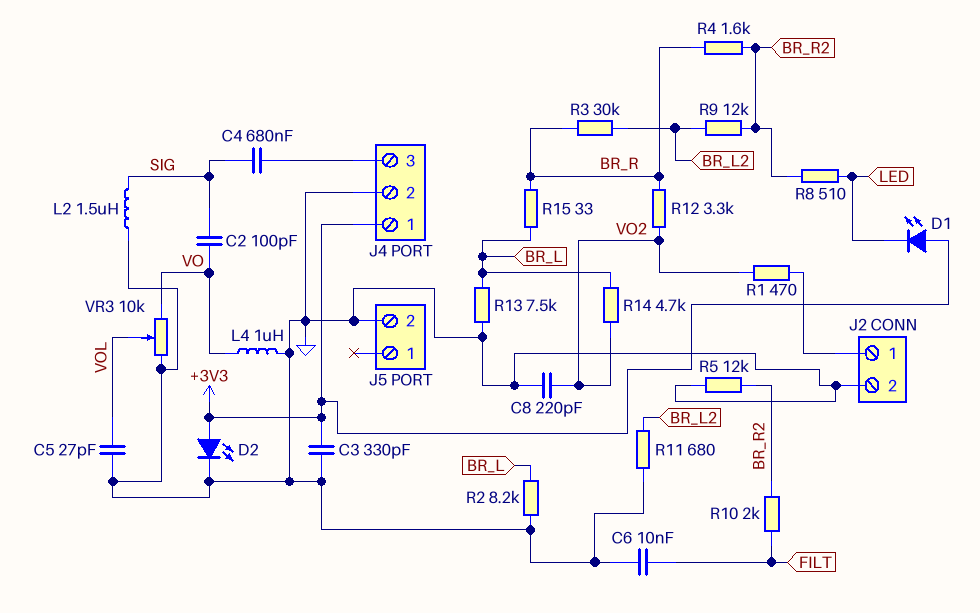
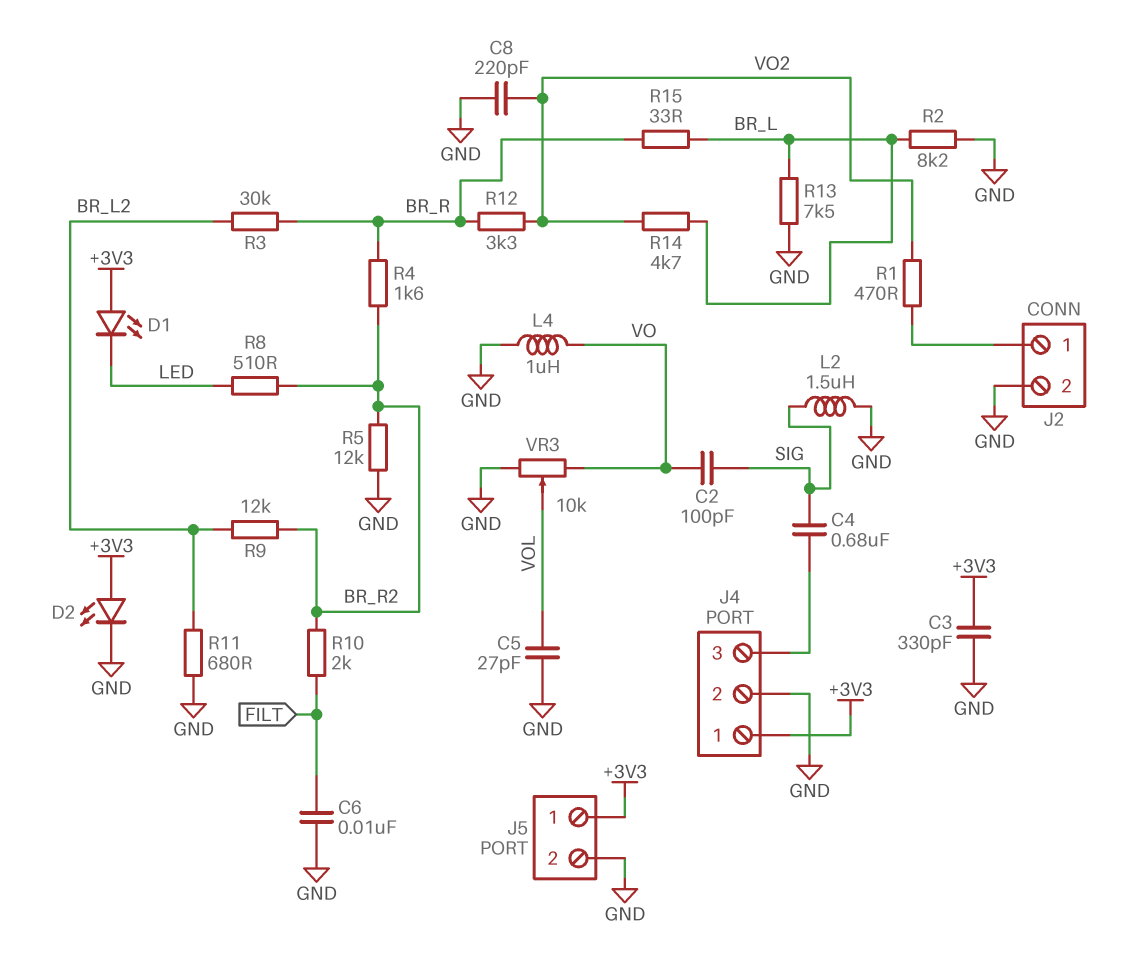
J5 pin 1: none -> +3V3

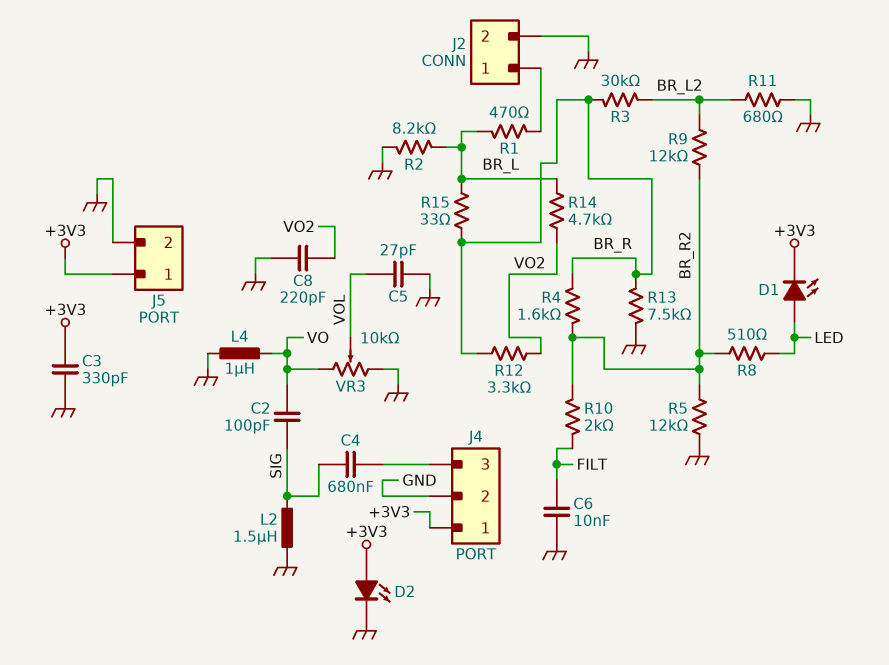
D1: LED (A +3V3, K LED) -> LED (A LED, K +3V3)
R1: 470 (J2/1, VO2) -> 470 (BR_L, J2/1)
R13: 7.5k (BR_L, GND) -> 7.5k (BR_R, GND)

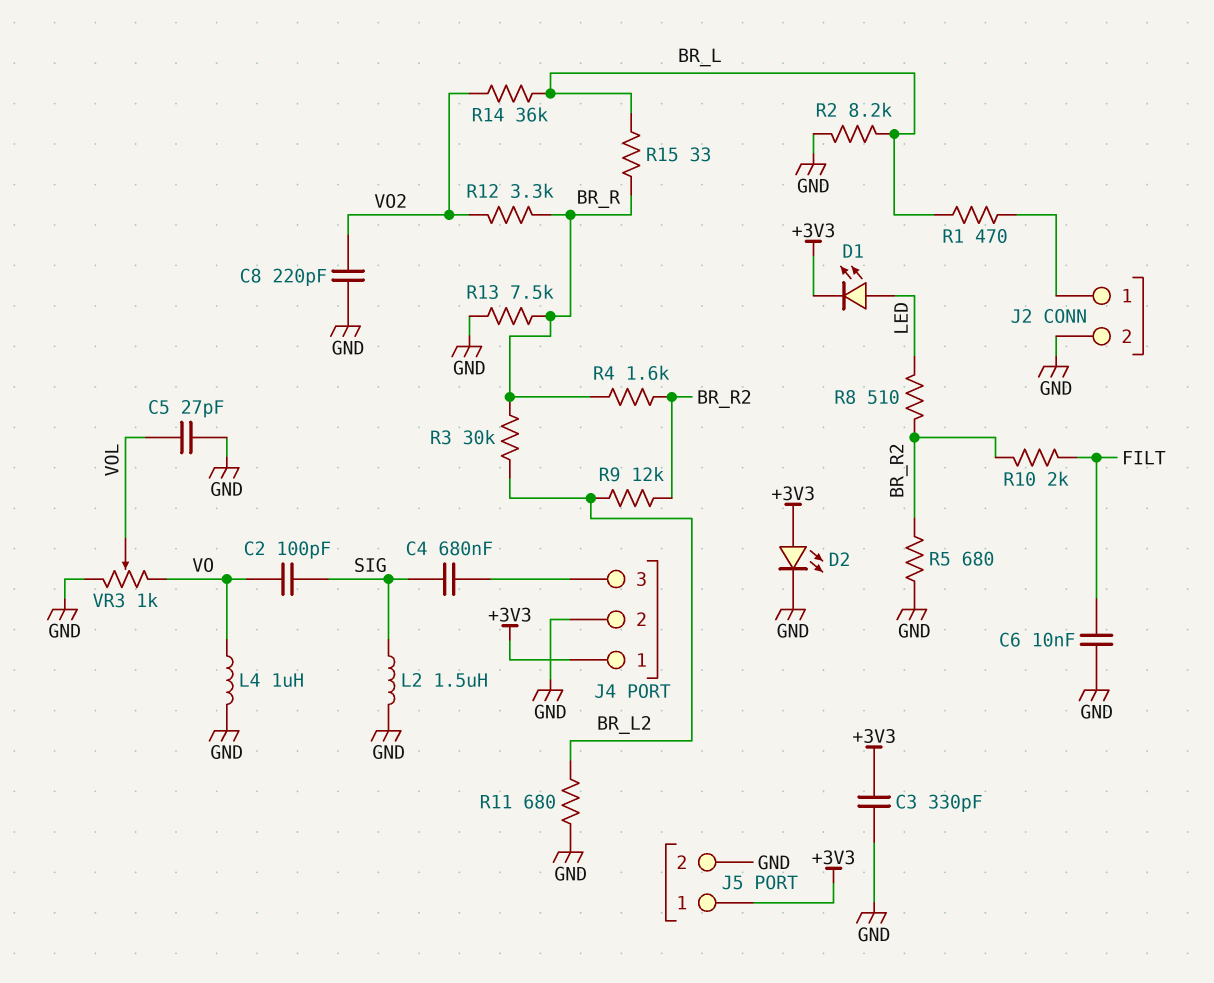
R5: 12k (BR_R2, GND) -> 680 (BR_R2, GND)
R14: 4.7k (BR_L, VO2) -> 36k (BR_L, VO2)
VR3: 10k (GND, VO, wiper VOL) -> 1k (GND, VO, wiper VOL)

